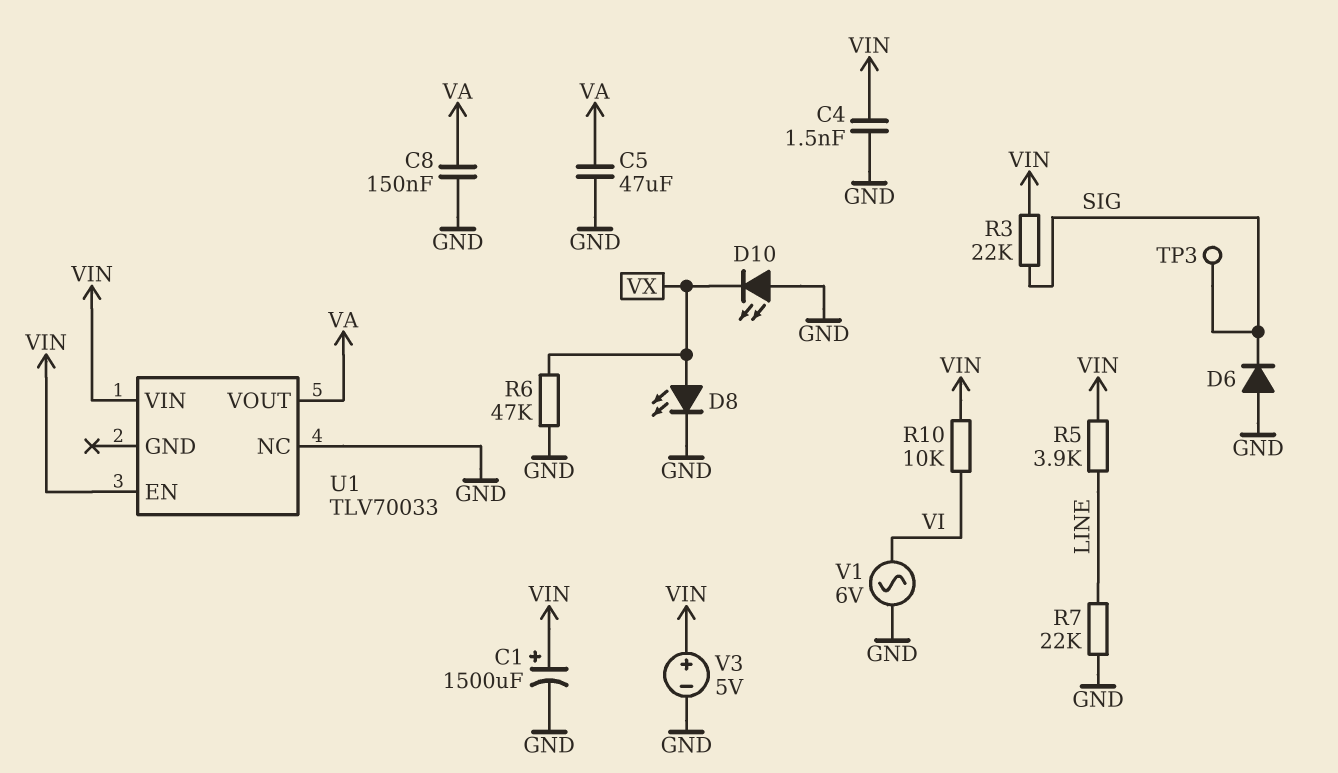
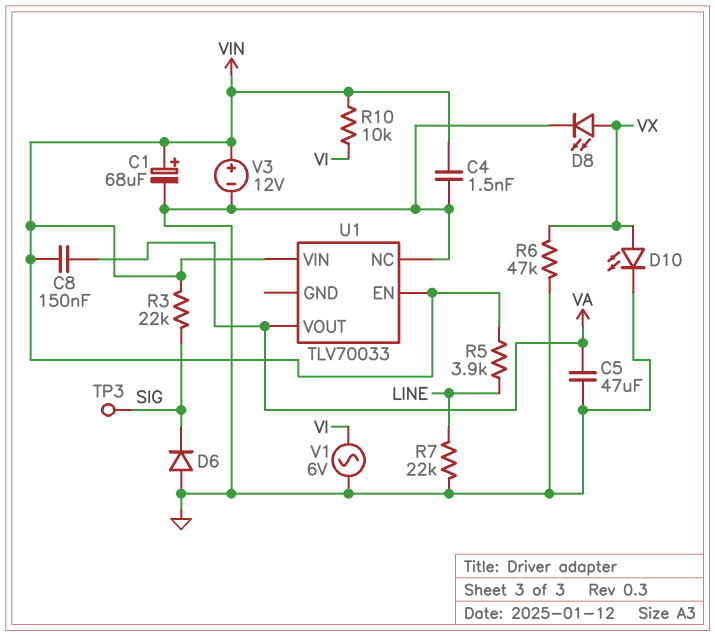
C1: 1500uF (plus VIN, minus GND) -> 68uF (plus VIN, minus GND)
C8: 150nF (GND, VA) -> 150nF (VA, VIN)
D10: LED (A GND, K VX) -> LED (A VX, K GND)
V3: 5V (plus VIN, minus GND) -> 12V (plus VIN, minus GND)

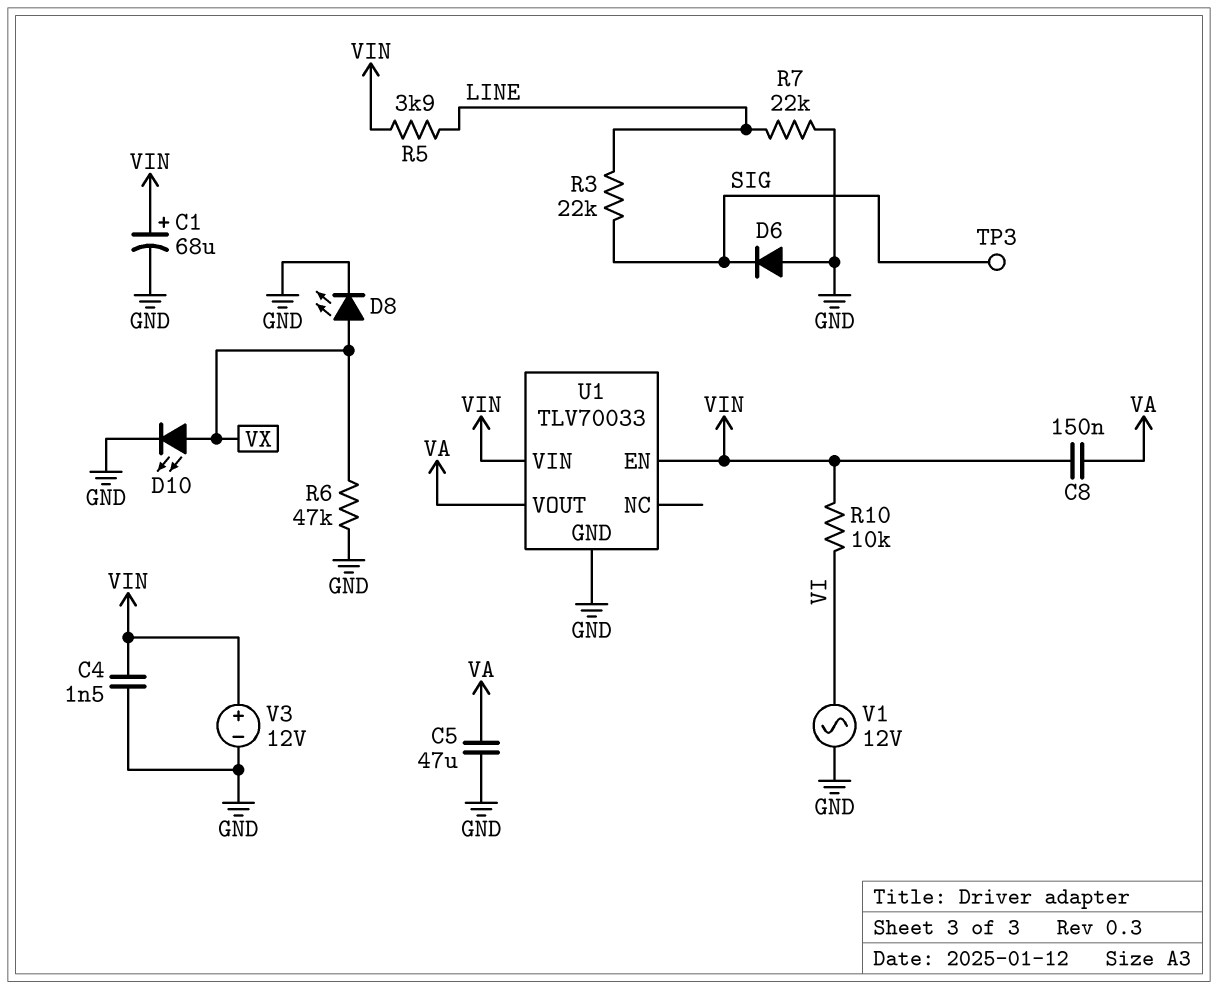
R3: 22k (SIG, VIN) -> 22k (LINE, SIG)
U1 pin GND: none -> GND
U1 pin NC: GND -> none
V1: AC 6V (GND, VI) -> AC 12V (GND, VI)

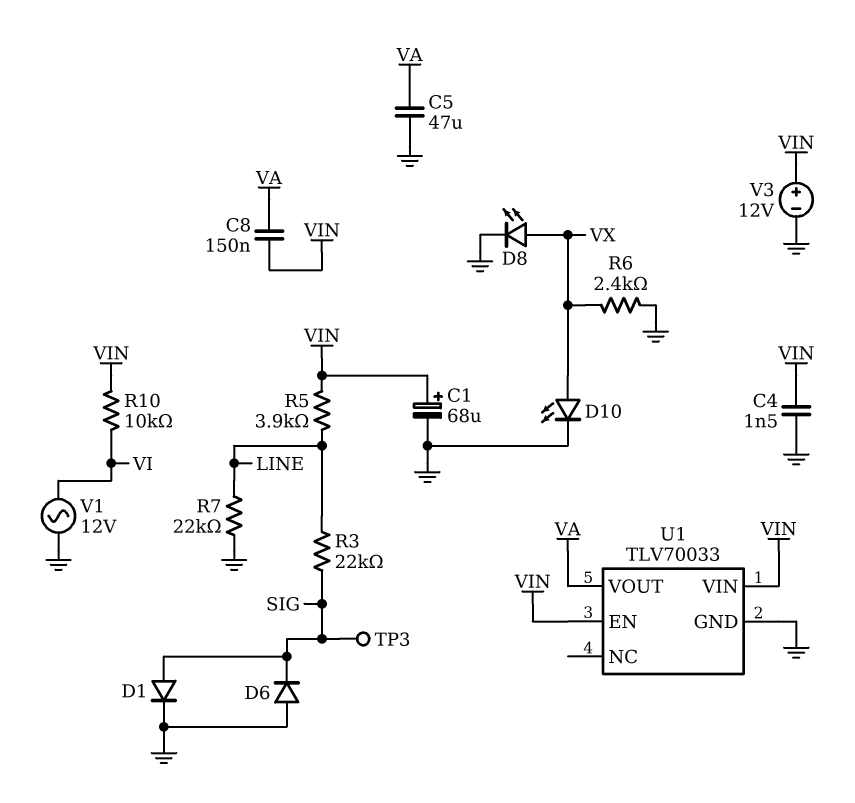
D1: none -> diode (A SIG, K GND)
R6: 47k (GND, VX) -> 2.4k (GND, VX)

